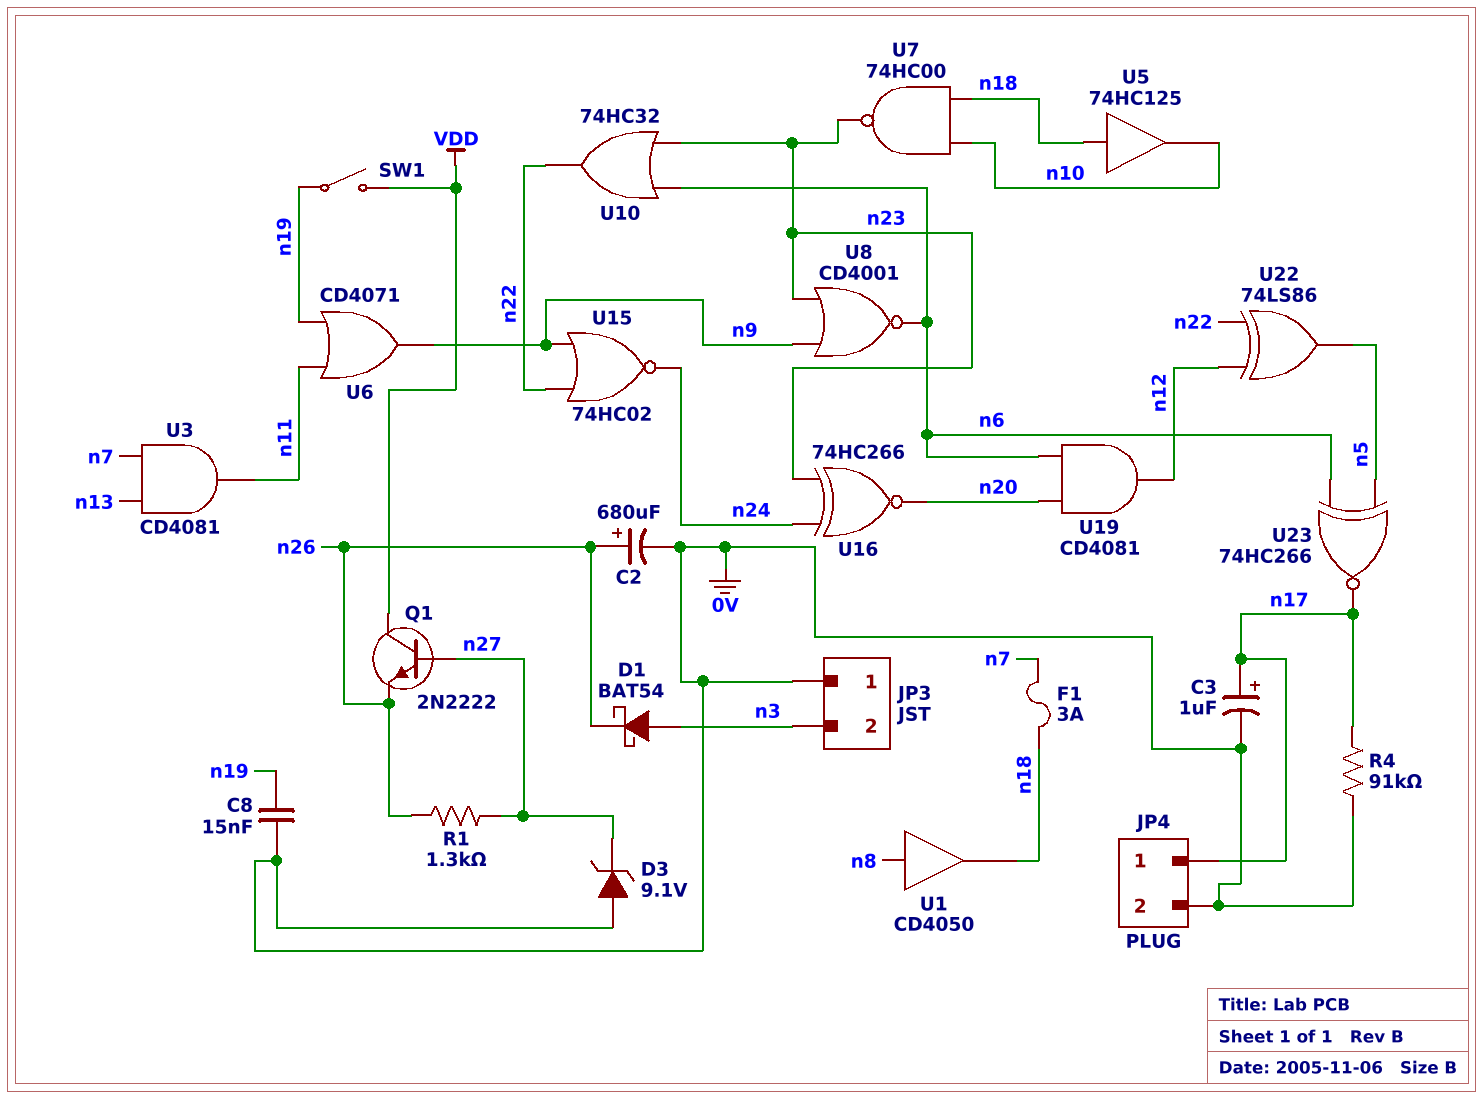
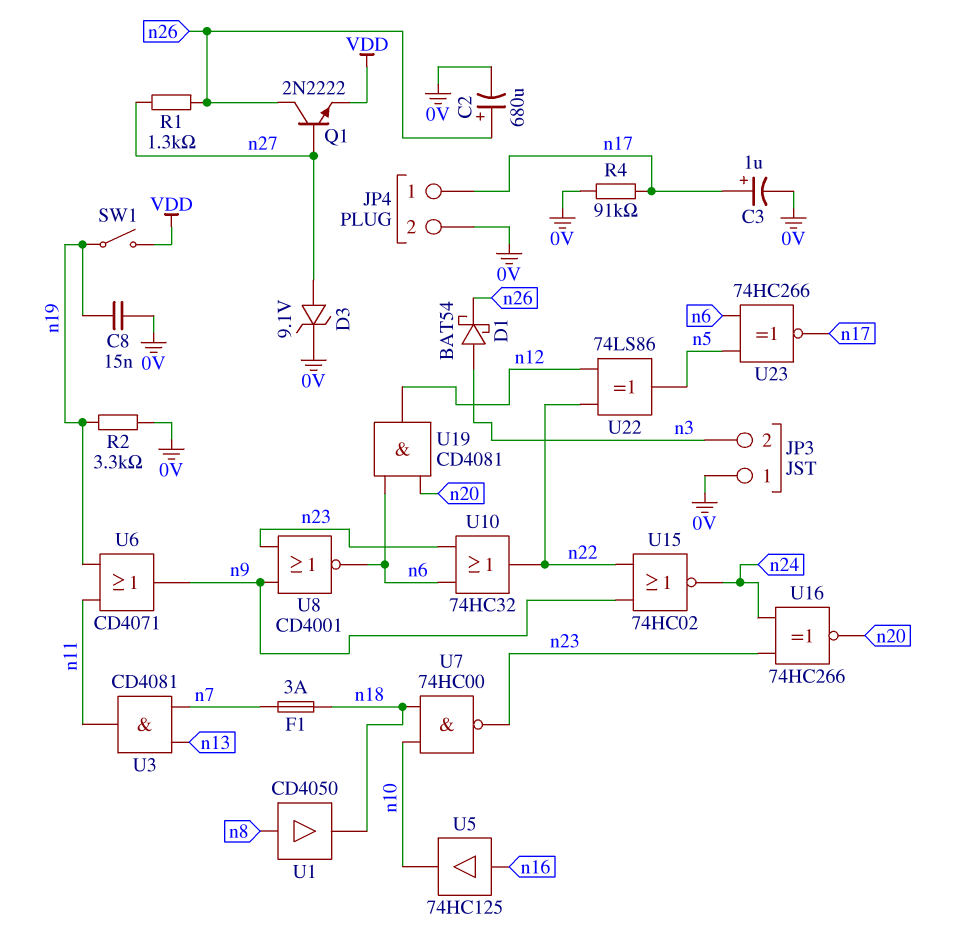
D3: zener 9.1V (A 0V, K n27) -> zener 9.1V (A n27, K 0V)
Q1: NPN 2N2222 (B n27, C VDD, E n26) -> NPN 2N2222 (B n27, C n26, E VDD)
R2: none -> 3.3k (0V, n19)
U5: buffer 74HC125 (in n18, out n10) -> buffer 74HC125 (in n16, out n10)

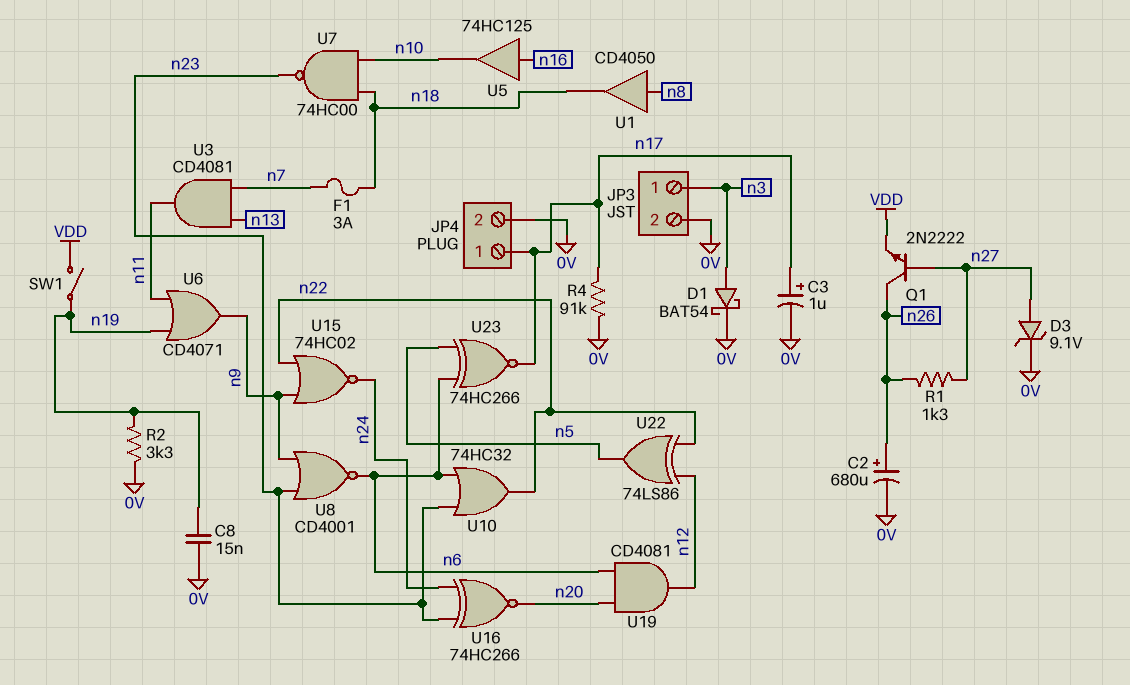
D1: schottky BAT54 (A n3, K n26) -> schottky BAT54 (A n3, K 0V)
JP3 pin 1: 0V -> n3
JP3 pin 2: n3 -> 0V

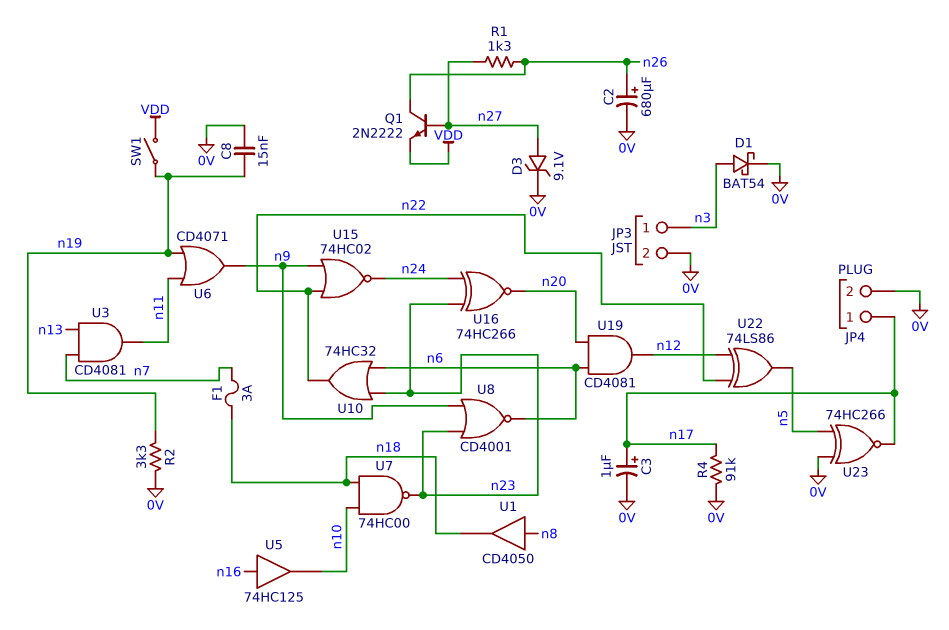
U23: XNOR 74HC266 (in n5, in n6, out n17) -> XNOR 74HC266 (in 0V, in n5, out n17)

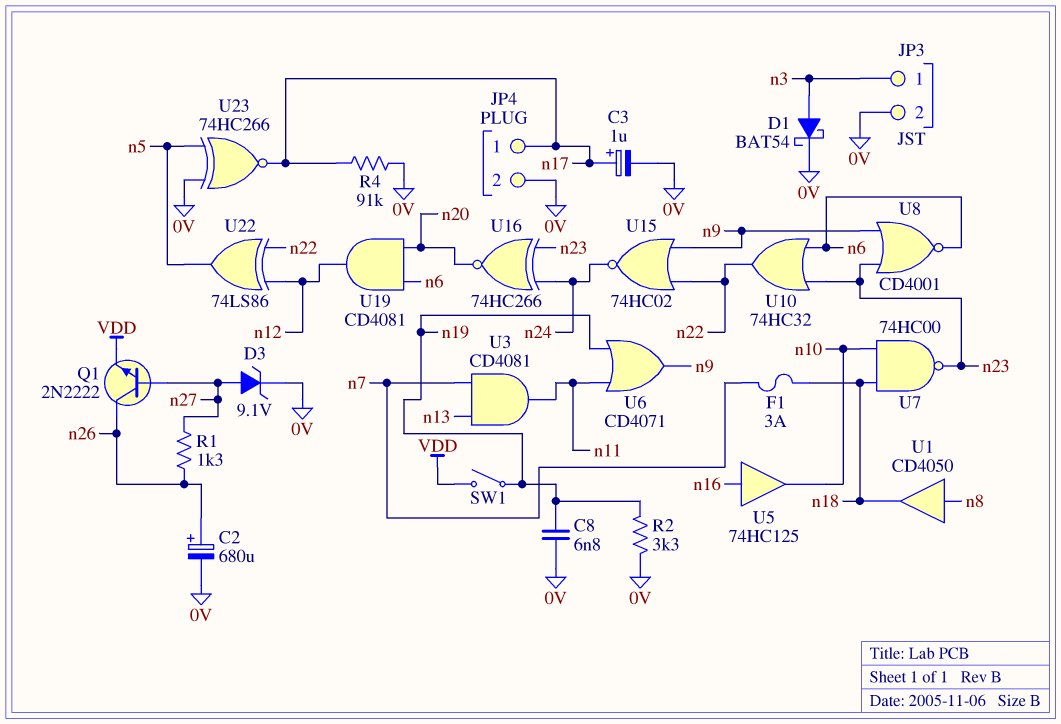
C8: 15nF (0V, n19) -> 6.8nF (0V, n19)

